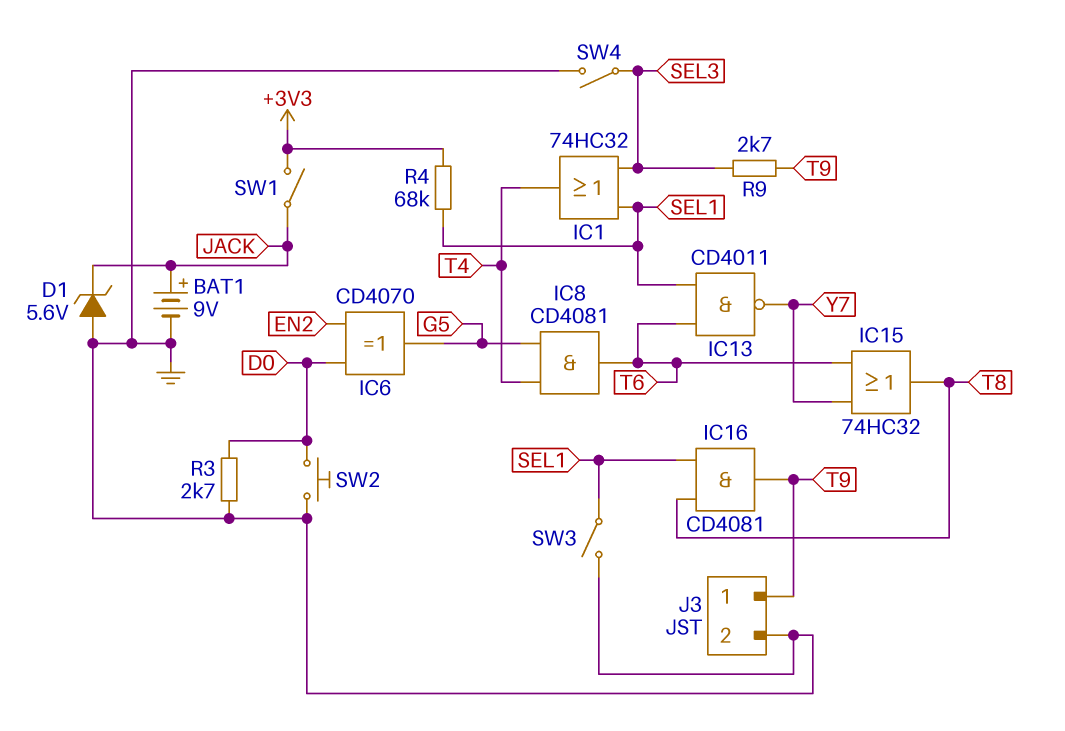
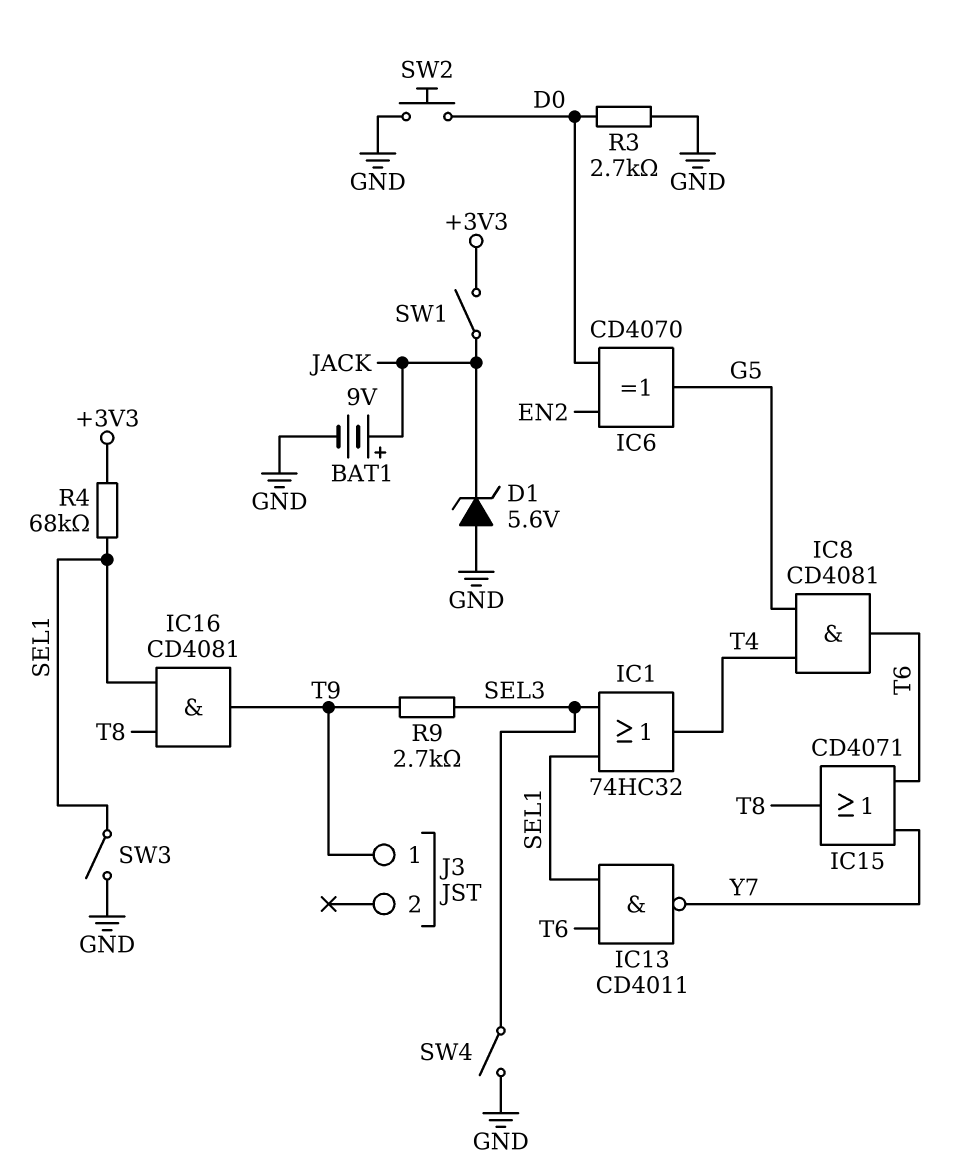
IC15: OR 74HC32 (in T6, in Y7, out T8) -> OR CD4071 (in T6, in Y7, out T8)
J3 pin 2: GND -> none

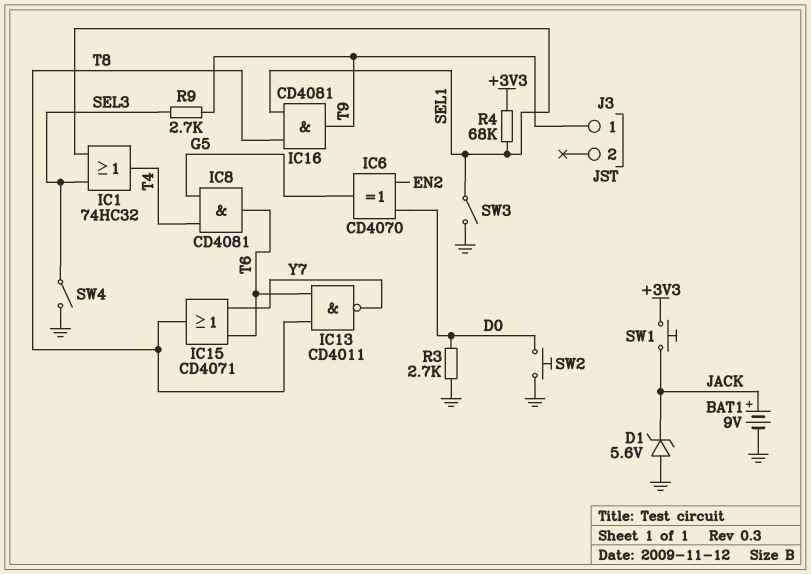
IC13: NAND CD4011 (in SEL1, in T6, out Y7) -> NAND CD4011 (in T6, in T8, out Y7)
SW1: switch (+3V3, JACK) -> button (+3V3, JACK)

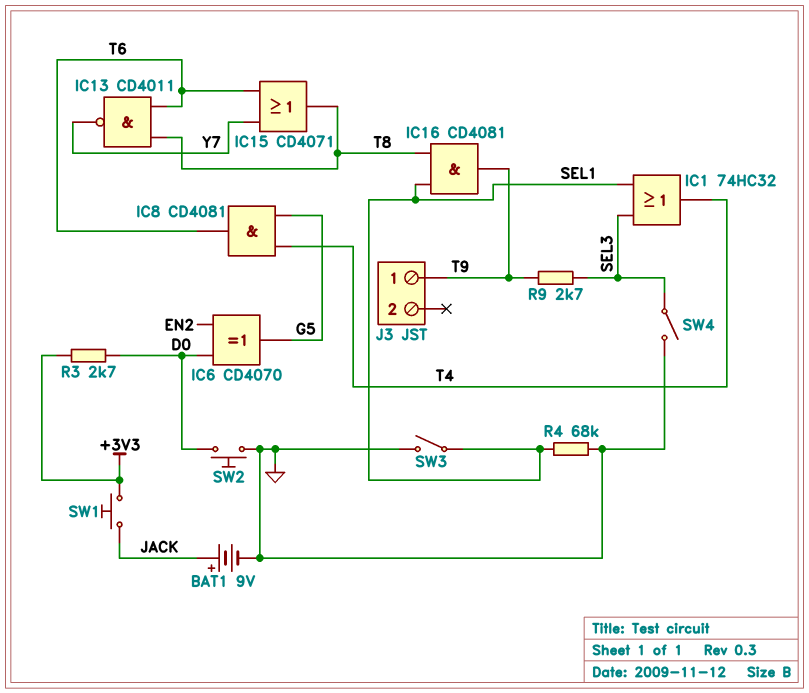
D1: zener 5.6V (A GND, K JACK) -> none
R3: 2.7k (D0, GND) -> 2.7k (+3V3, D0)
R4: 68k (+3V3, SEL1) -> 68k (GND, SEL1)

